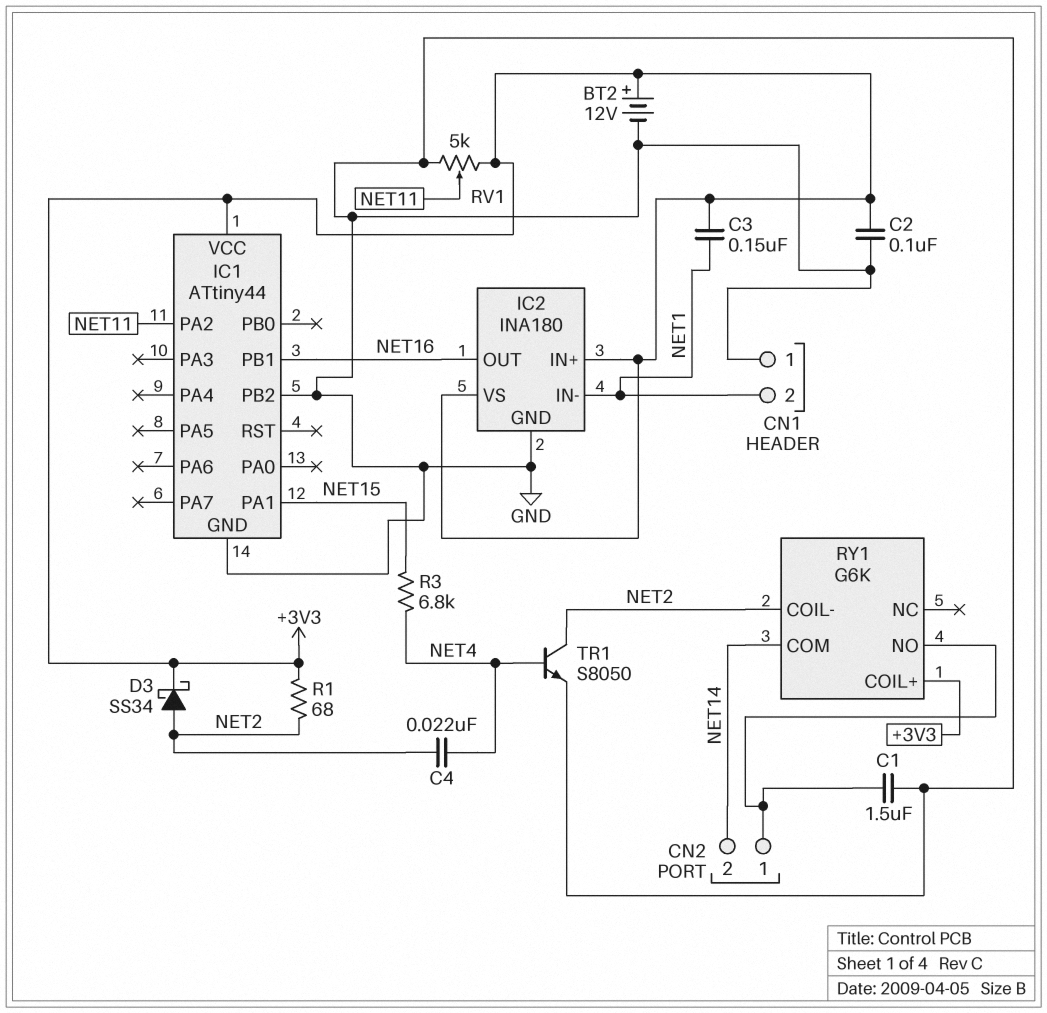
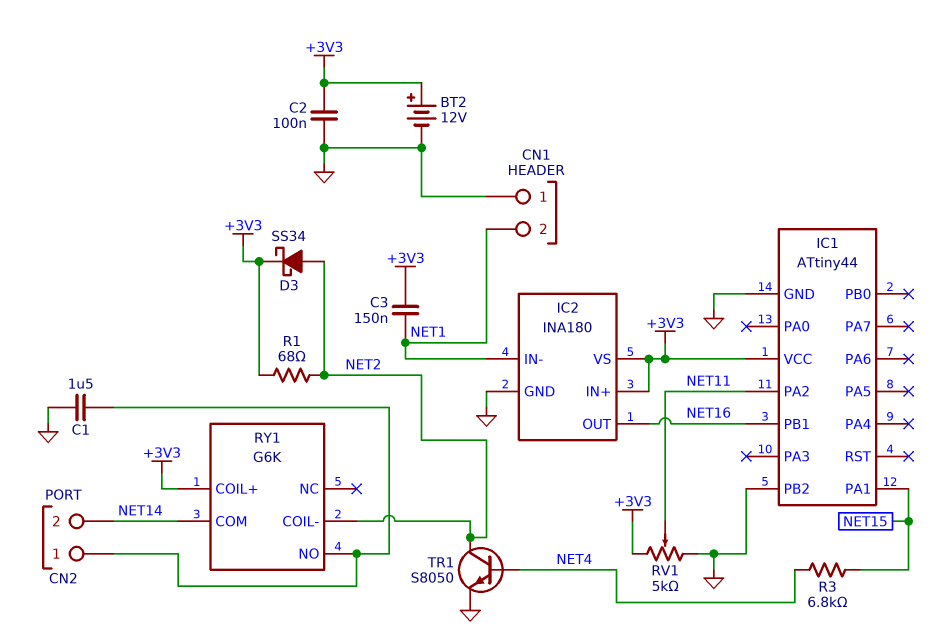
C4: 22nF (NET2, NET4) -> none

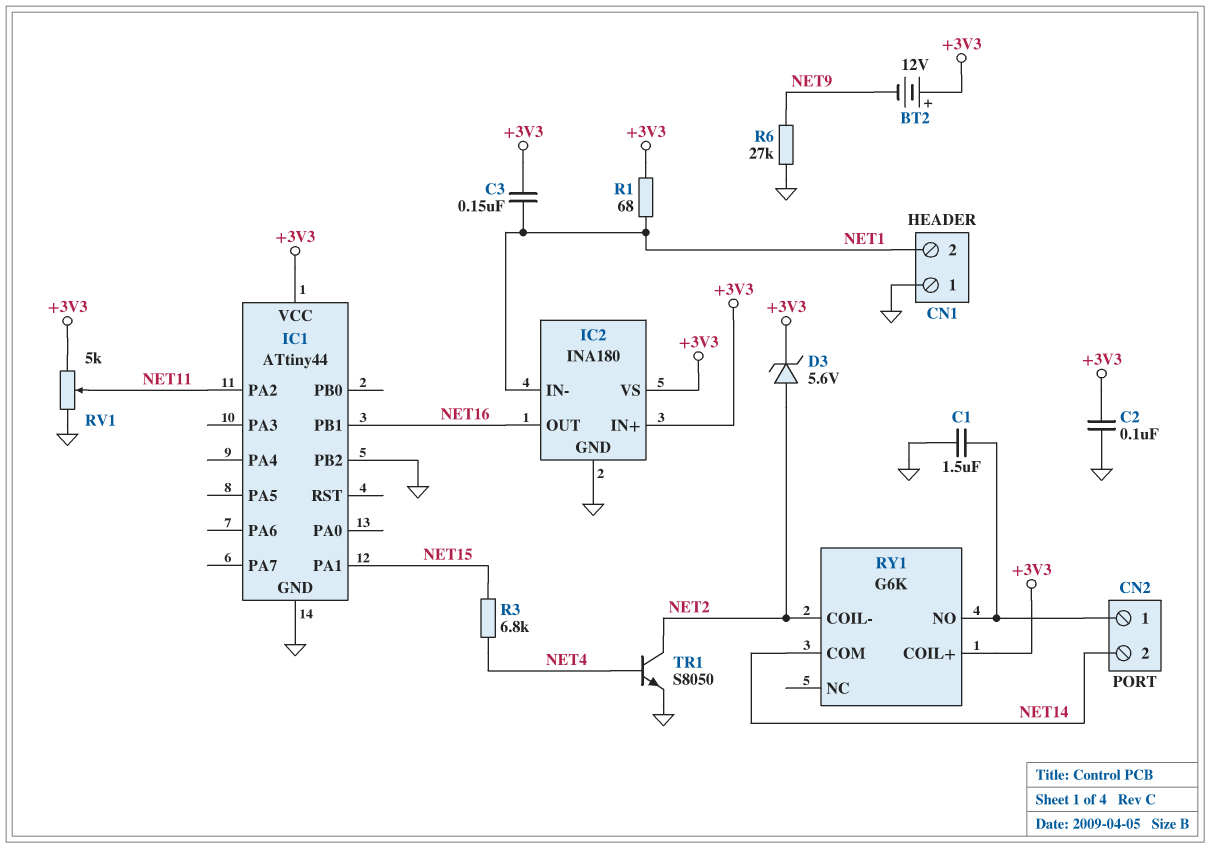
BT2: 12V (plus +3V3, minus GND) -> 12V (plus +3V3, minus NET9)
D3: schottky SS34 (A NET2, K +3V3) -> zener 5.6V (A NET2, K +3V3)
R1: 68 (+3V3, NET2) -> 68 (+3V3, NET1)
R6: none -> 27k (GND, NET9)

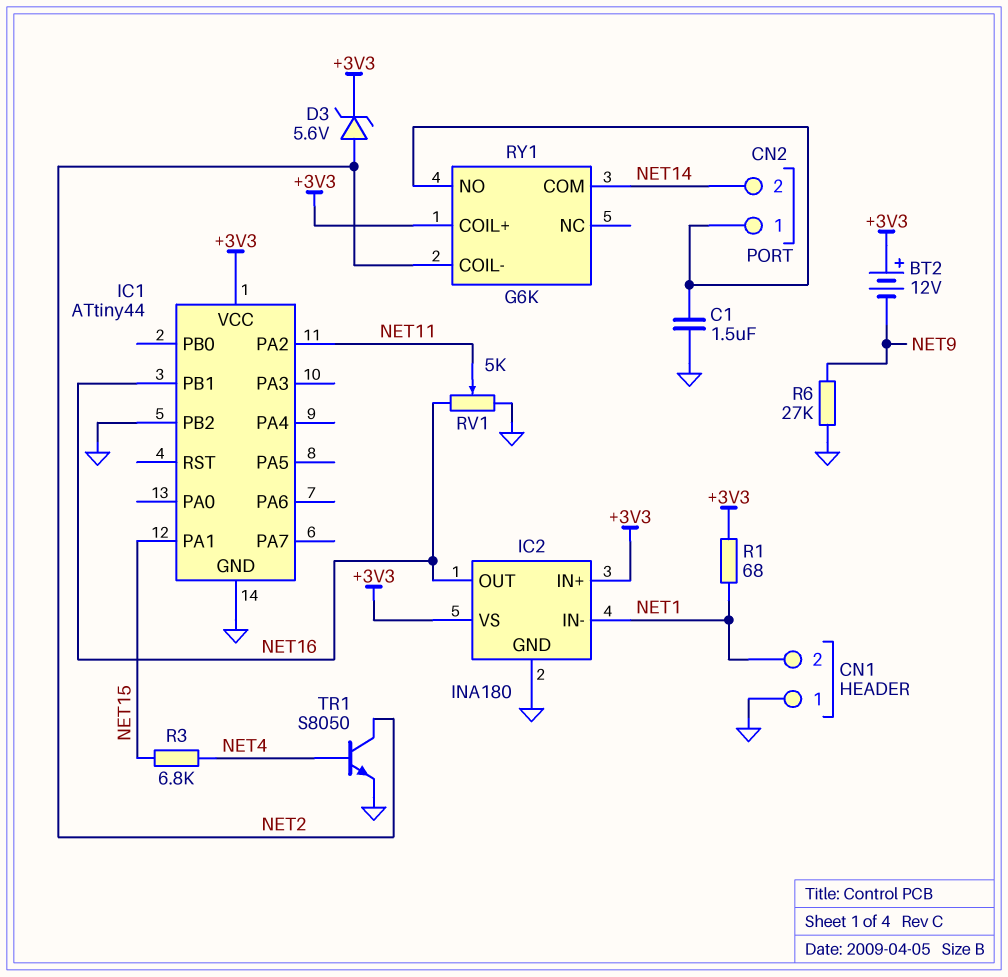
C2: 100nF (+3V3, GND) -> none
C3: 150nF (+3V3, NET1) -> none
RV1: 5k (+3V3, GND, wiper NET11) -> 5k (GND, NET16, wiper NET11)

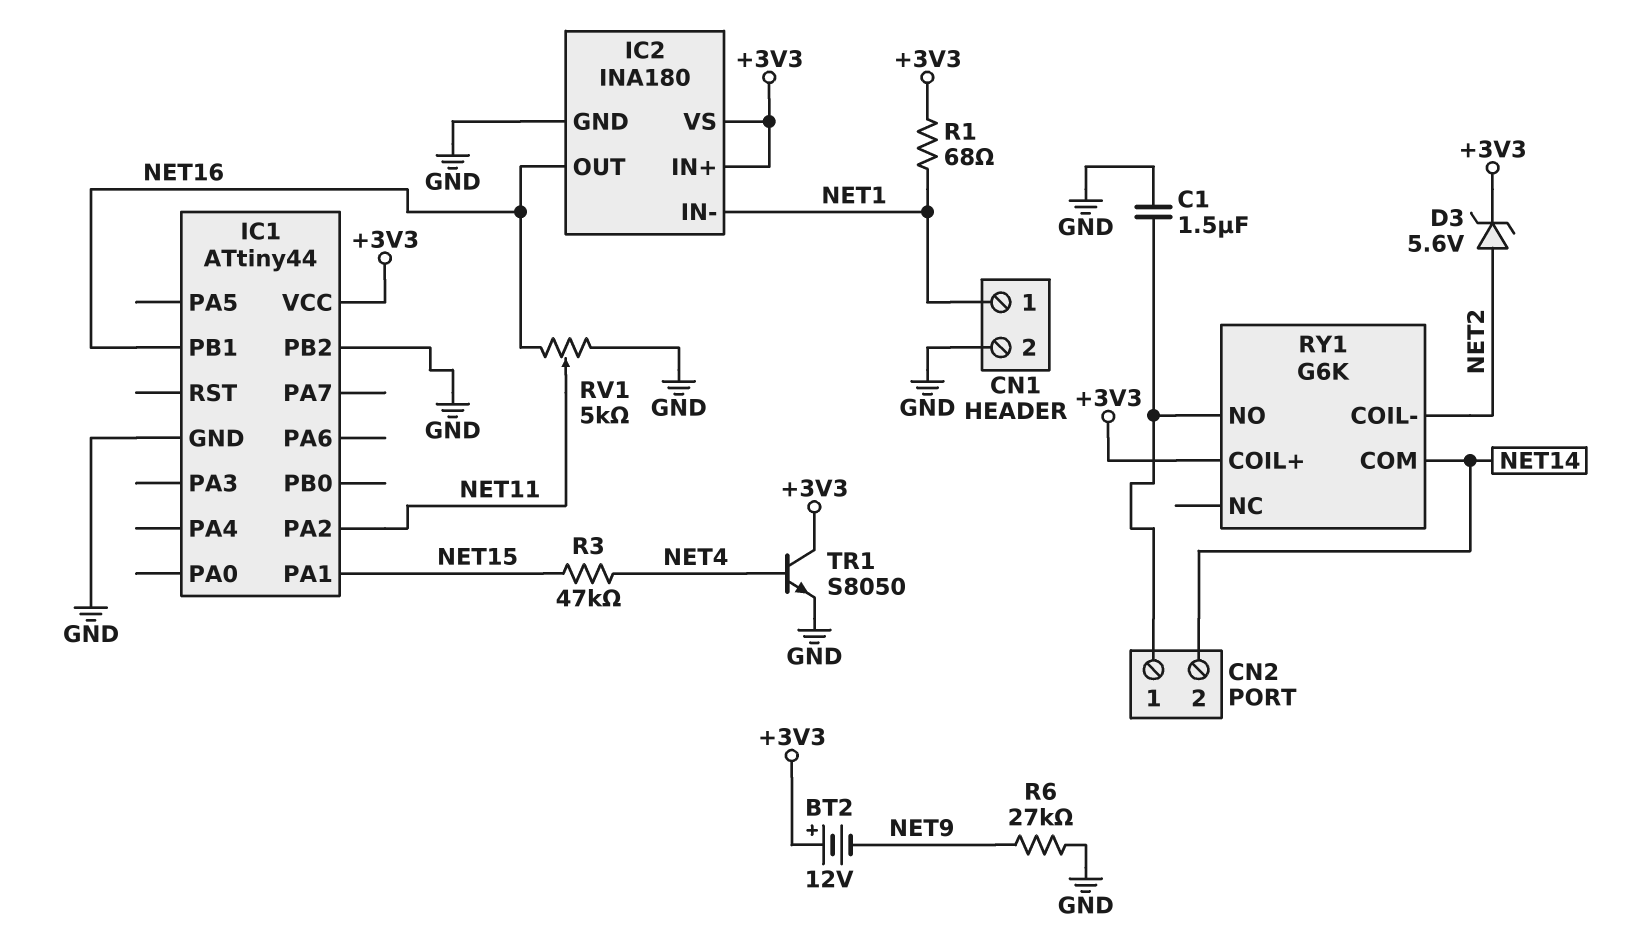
CN1 pin 1: GND -> NET1
CN1 pin 2: NET1 -> GND
R3: 6.8k (NET4, NET15) -> 47k (NET4, NET15)
TR1: NPN S8050 (B NET4, C NET2, E GND) -> NPN S8050 (B NET4, C +3V3, E GND)

